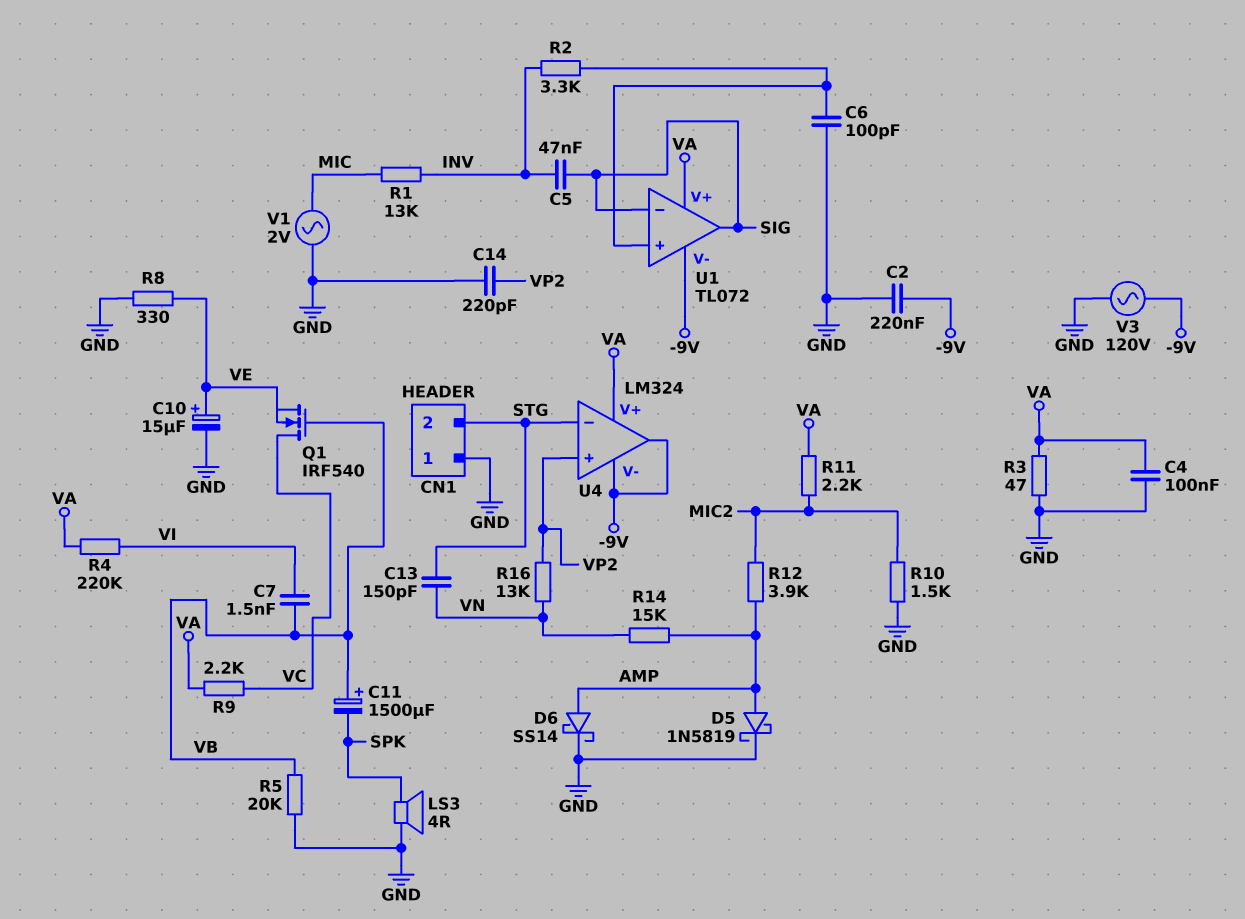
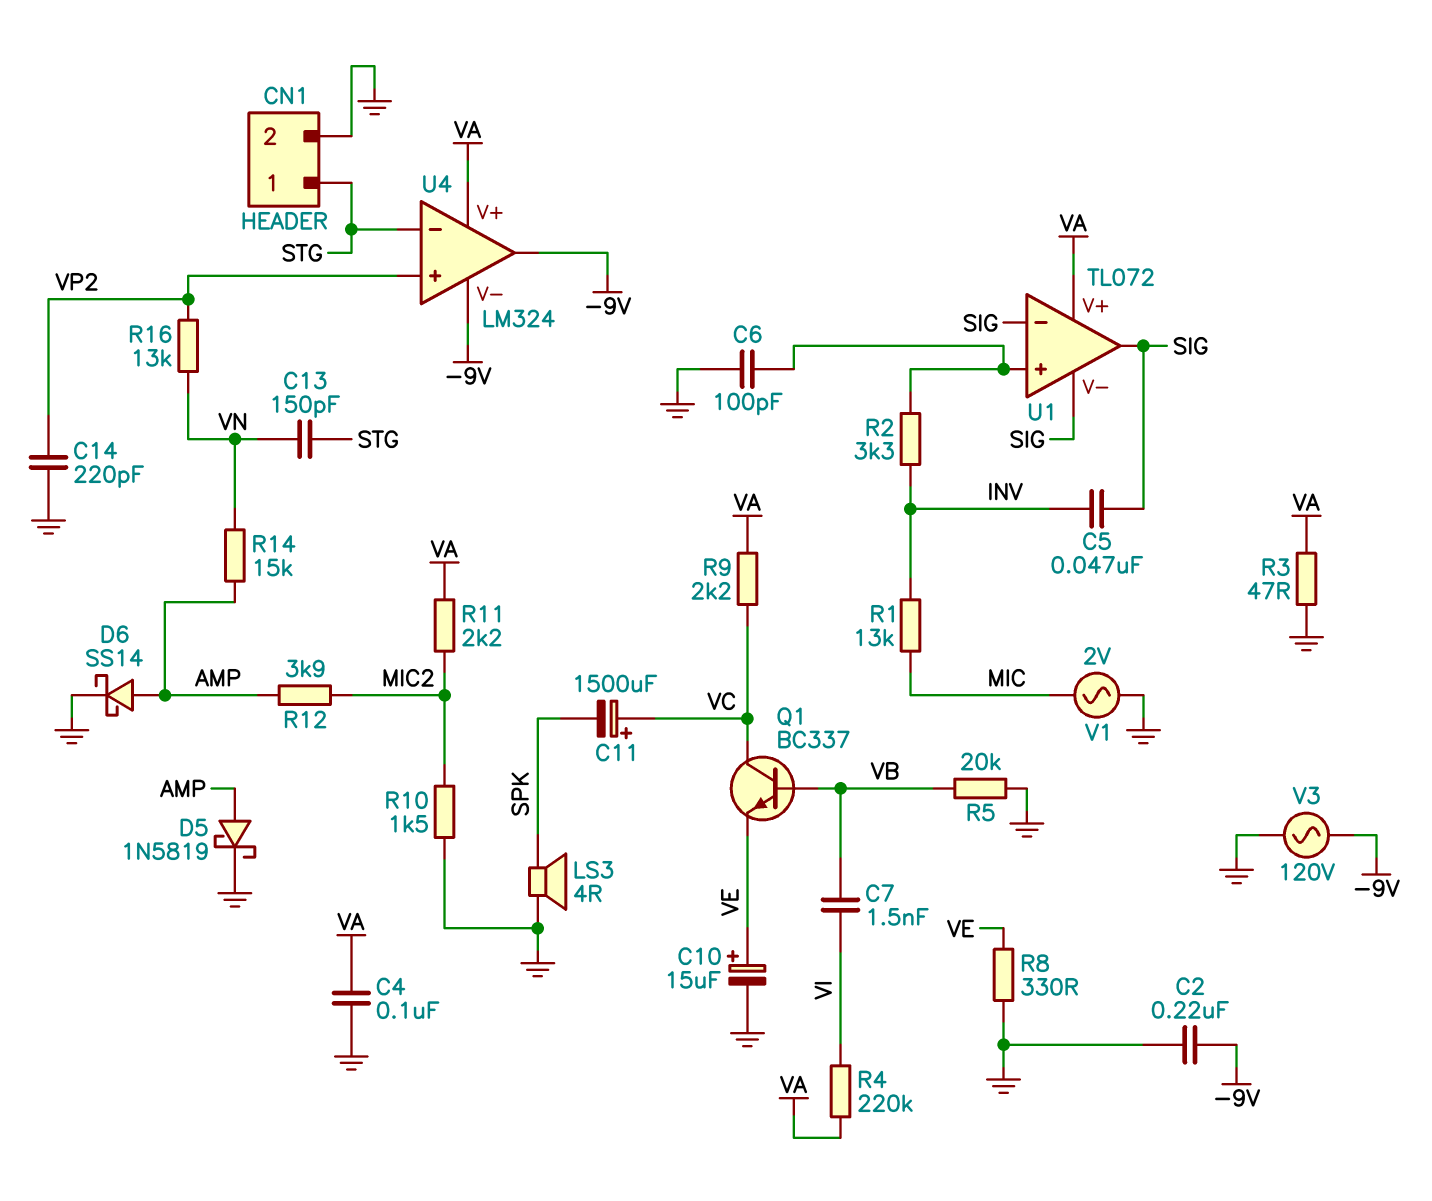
C11: 1500uF (plus VB, minus SPK) -> 1500uF (plus VC, minus SPK)
CN1 pin 1: GND -> STG
CN1 pin 2: STG -> GND
Q1: NMOS IRF540 (G VB, D VC, S VE) -> NPN BC337 (B VB, C VC, E VE)
U1 pin V-: -9V -> SIG

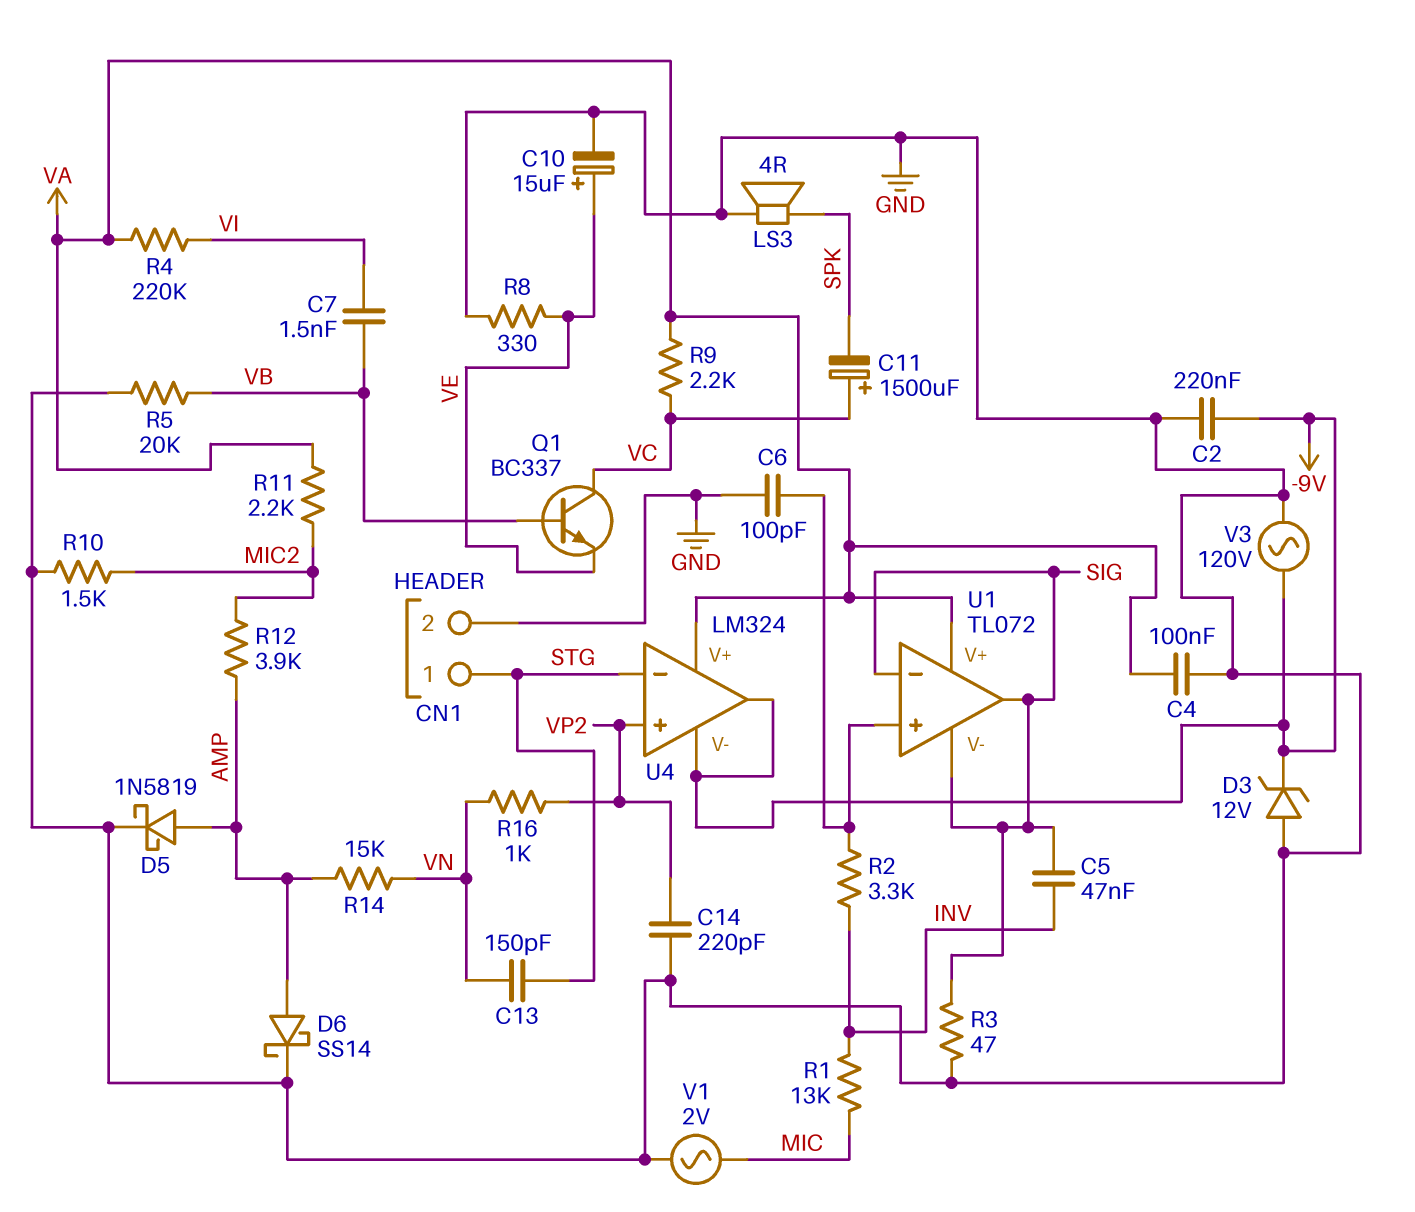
D3: none -> zener 12V (A GND, K -9V)
R3: 47 (GND, VA) -> 47 (GND, SIG)
R16: 13k (VN, VP2) -> 1k (VN, VP2)

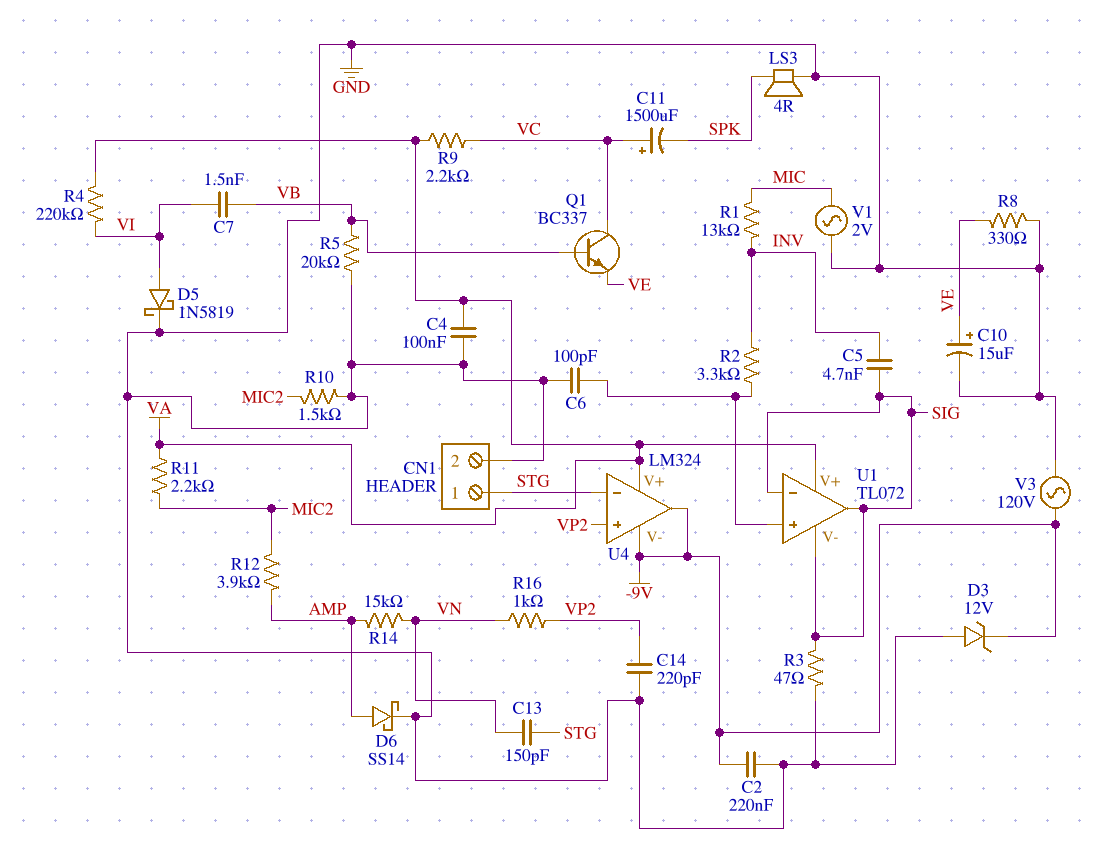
C5: 47nF (INV, SIG) -> 4.7nF (INV, SIG)
D5: schottky 1N5819 (A AMP, K GND) -> schottky 1N5819 (A VI, K GND)

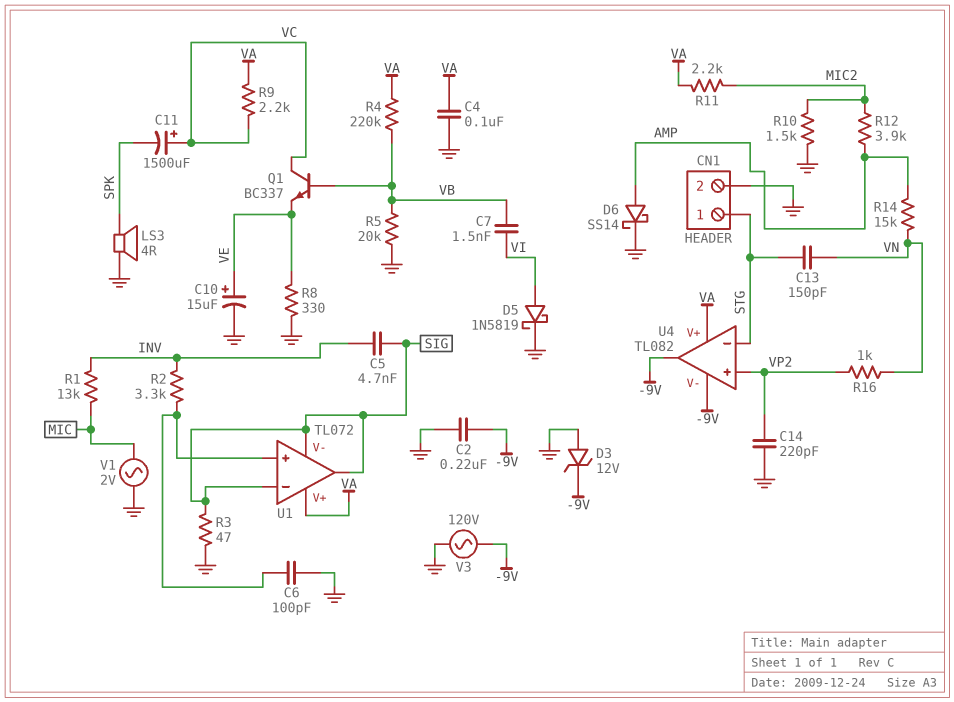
R4: 220k (VA, VI) -> 220k (VA, VB)
U4: LM324 -> TL082

